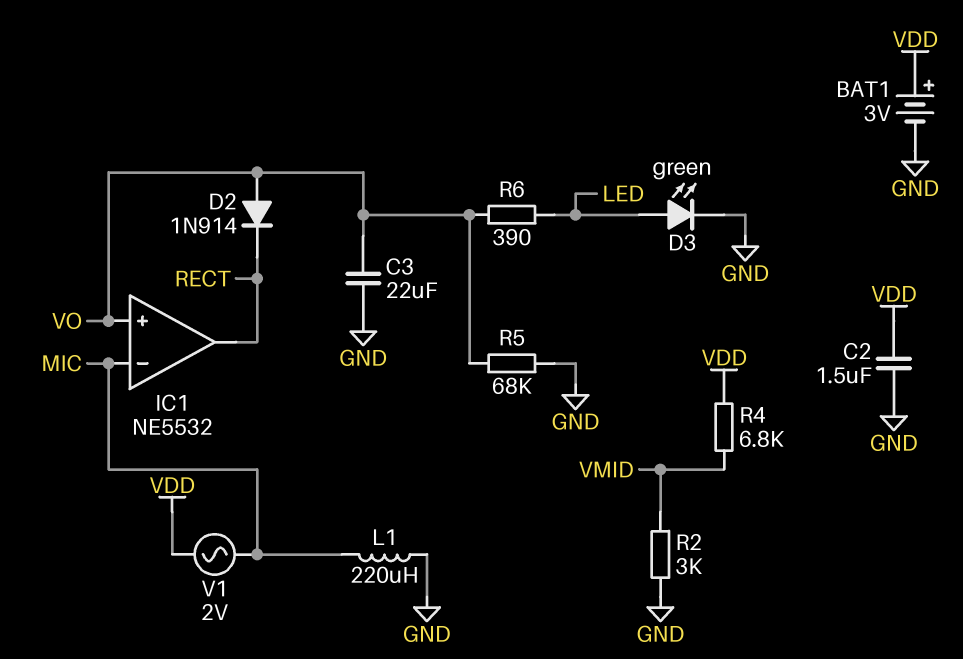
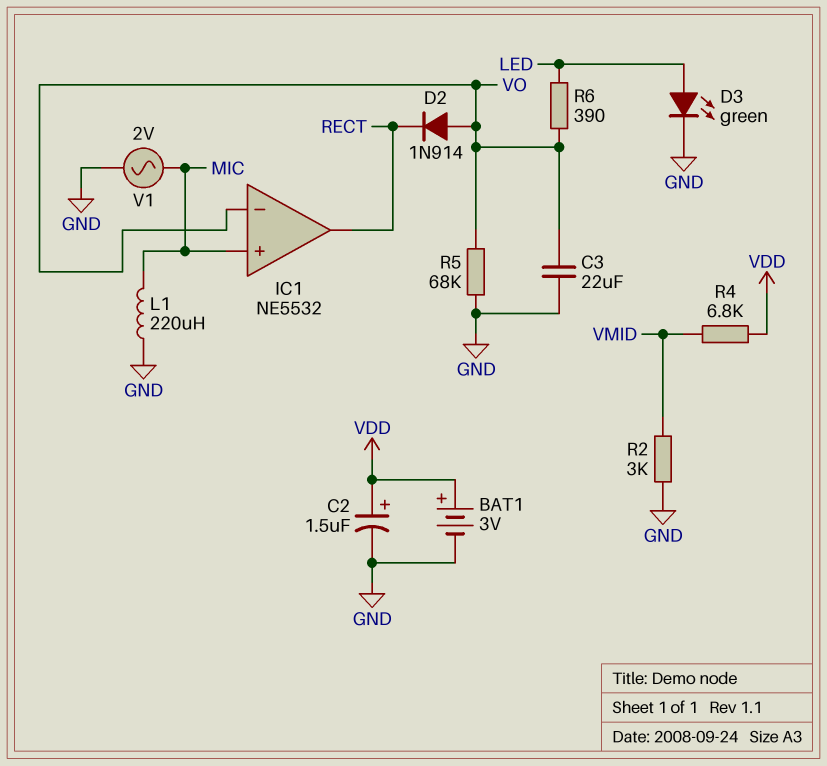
C2: 1.5uF (GND, VDD) -> 1.5uF (plus VDD, minus GND)
IC1 pin in+: VO -> MIC
IC1 pin in-: MIC -> VO
V1: AC 2V (MIC, VDD) -> AC 2V (GND, MIC)

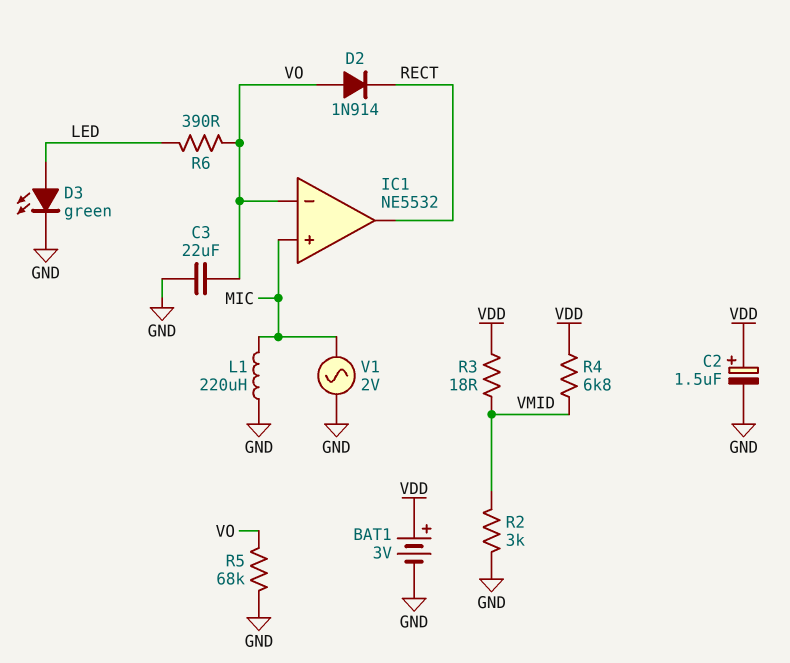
R3: none -> 18 (VDD, VMID)

